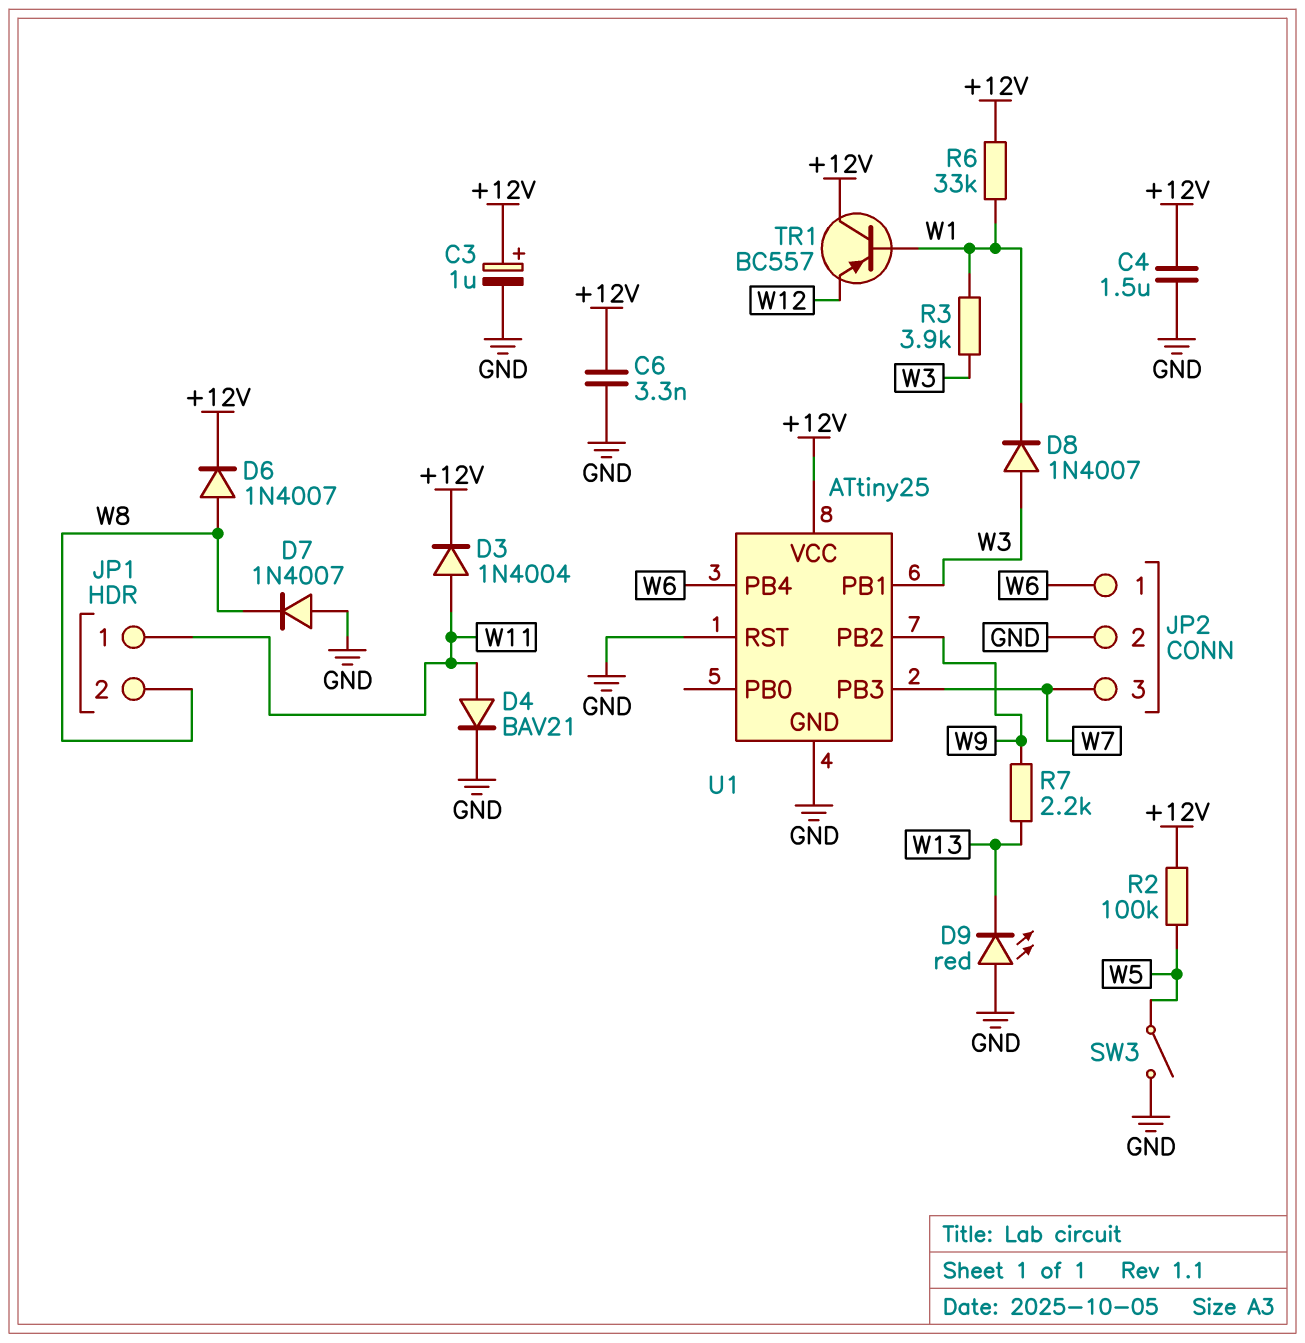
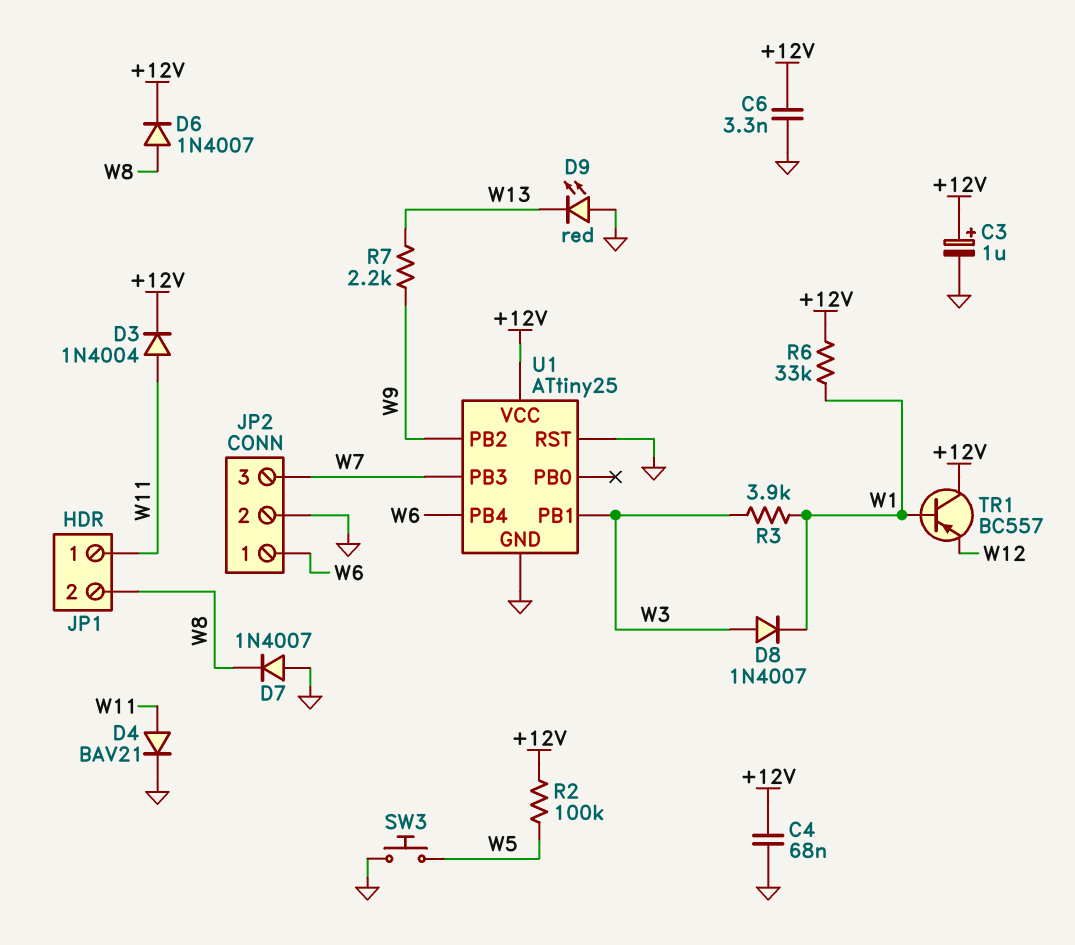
C4: 1.5uF (+12V, GND) -> 68nF (+12V, GND)
SW3: switch (GND, W5) -> button (GND, W5)

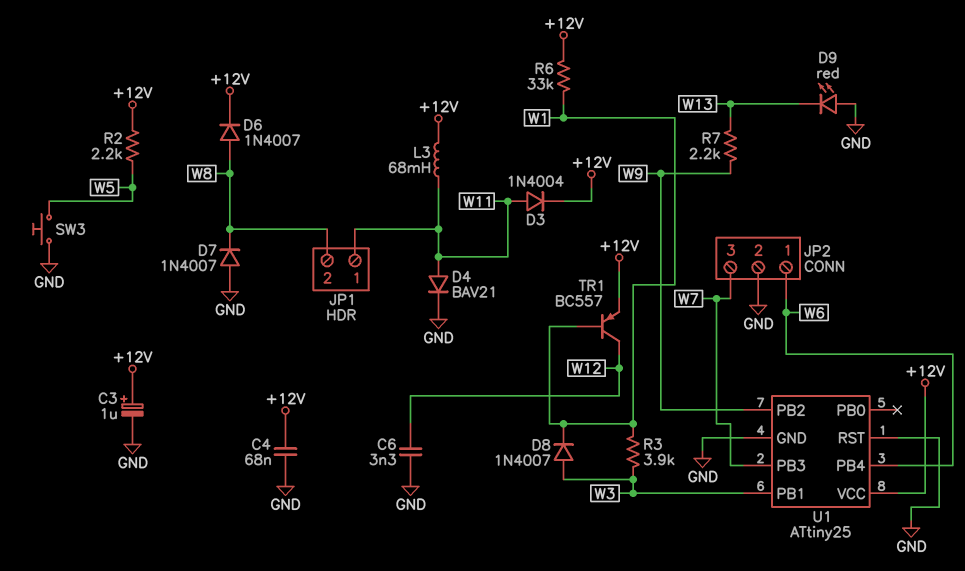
C6: 3.3nF (+12V, GND) -> 3.3nF (GND, W12)
L3: none -> 68mH (+12V, W11)
R2: 100k (+12V, W5) -> 2.2k (+12V, W5)
TR1: PNP BC557 (B W1, C +12V, E W12) -> PNP BC557 (B W1, C W12, E +12V)

